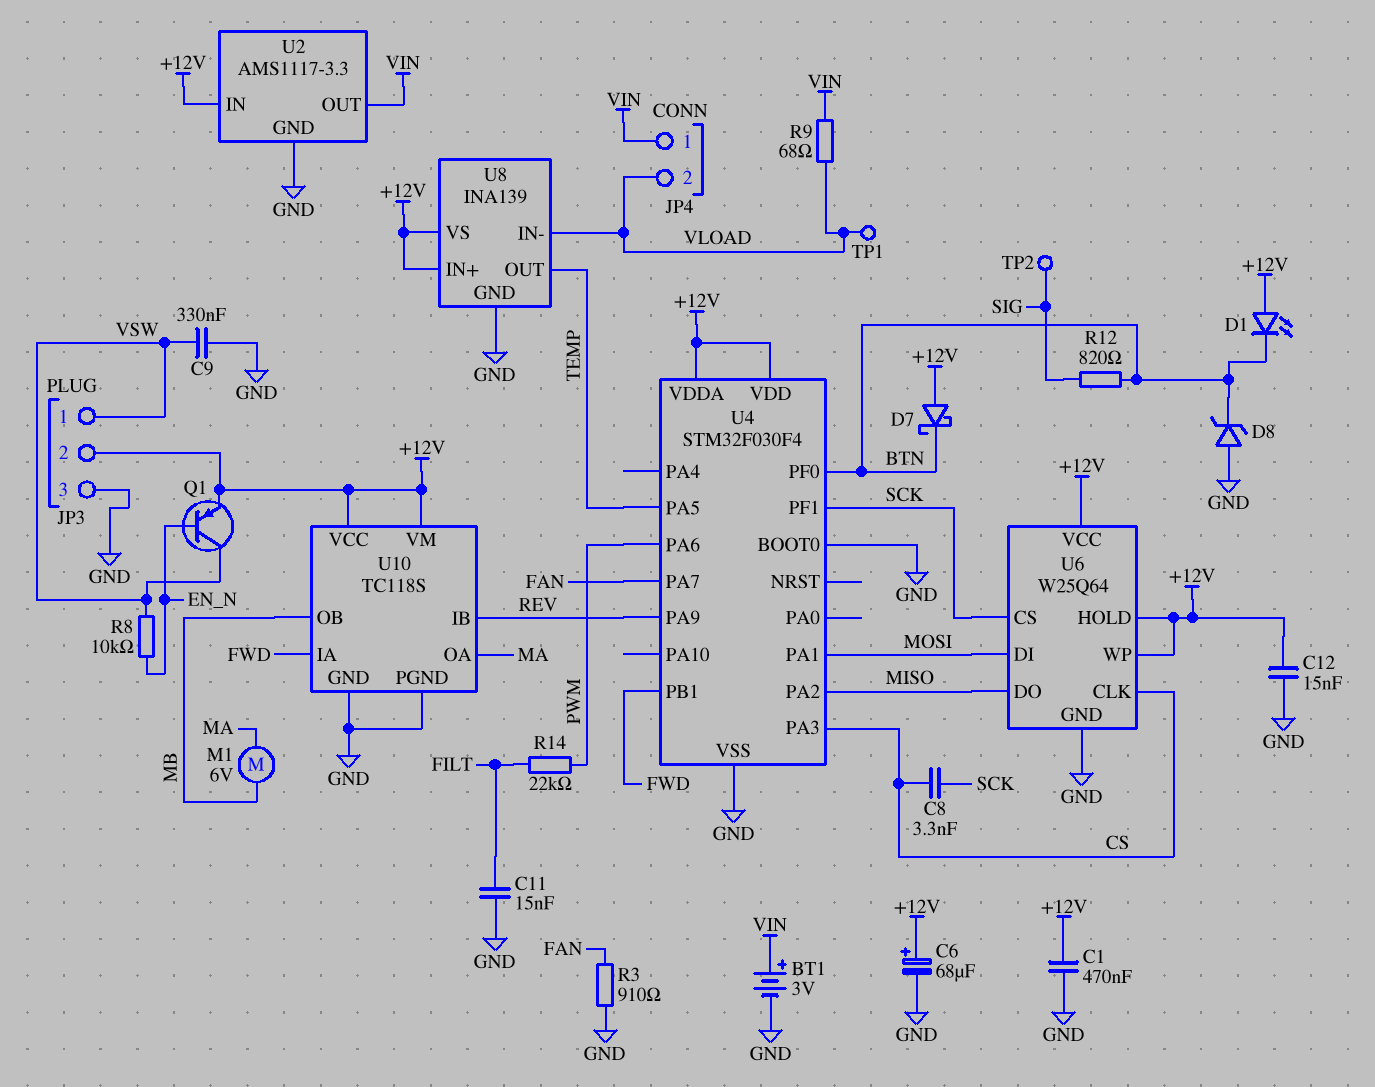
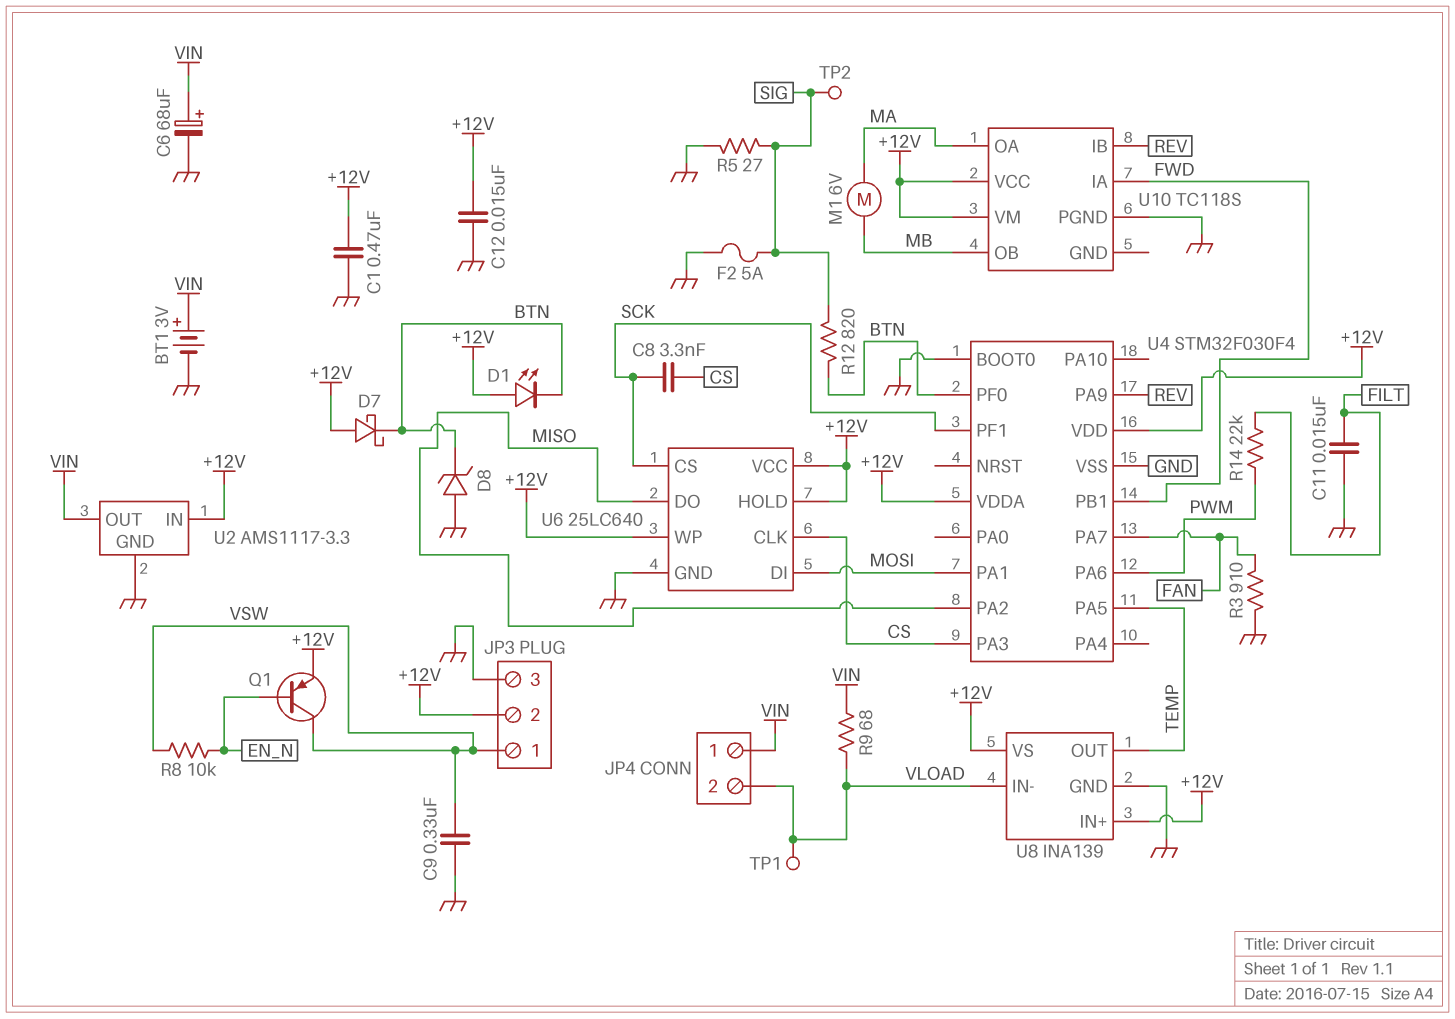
C6: 68uF (plus +12V, minus GND) -> 68uF (plus VIN, minus GND)
F2: none -> 5A (GND, SIG)
R5: none -> 27 (GND, SIG)
U6: W25Q64 -> 25LC640
U10 pin GND: GND -> none

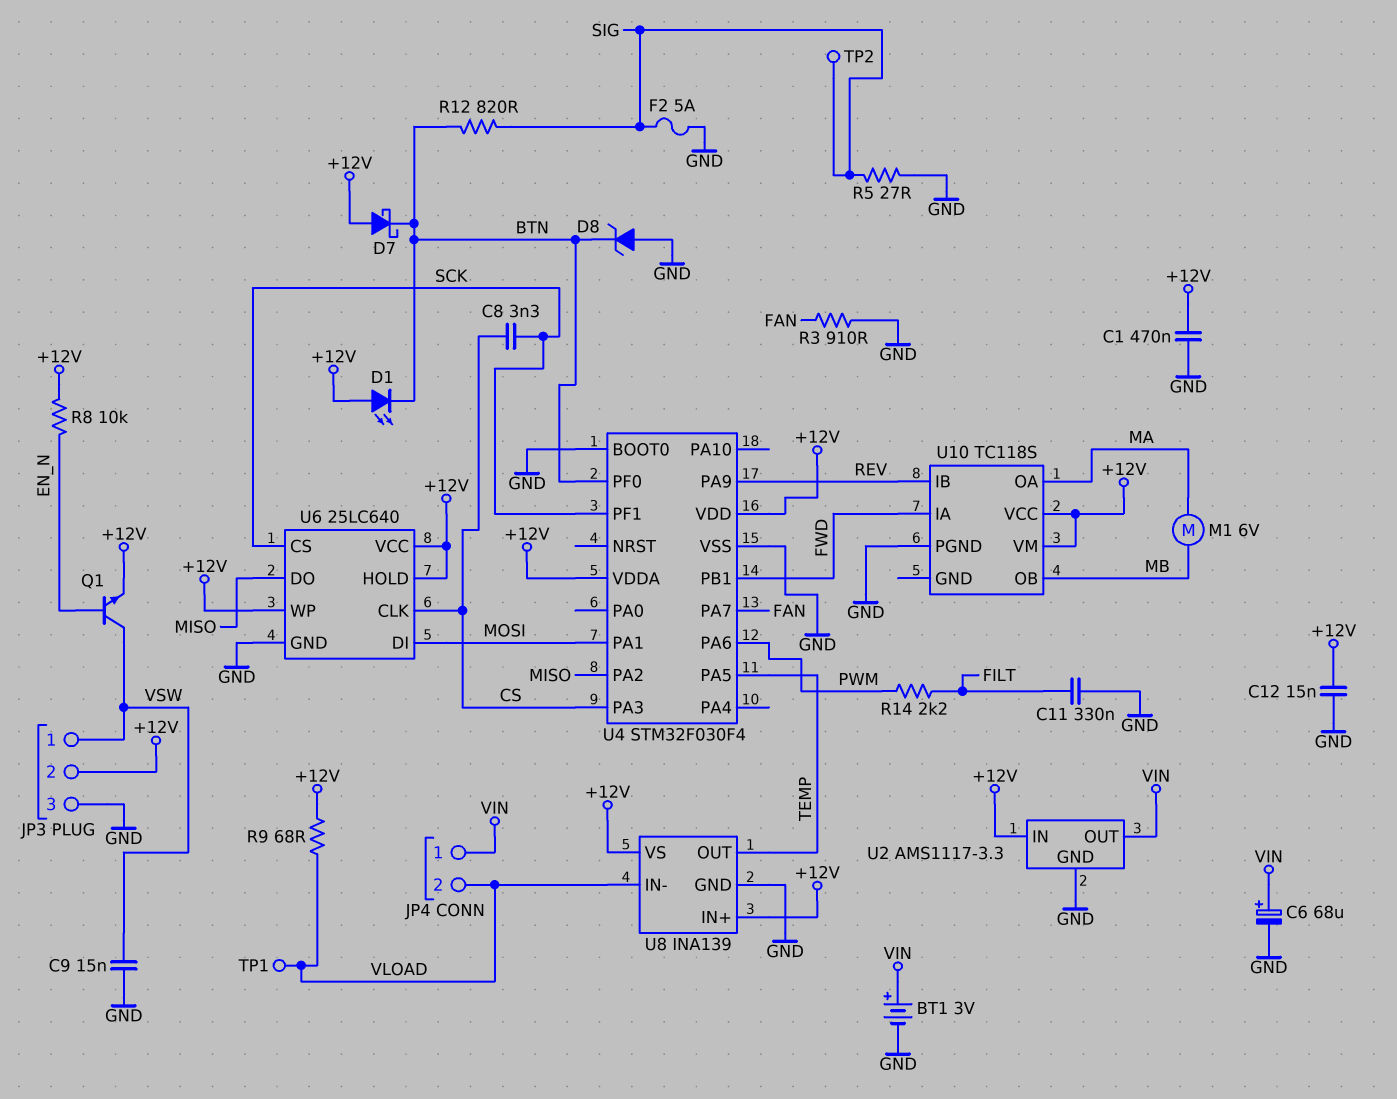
C9: 330nF (GND, VSW) -> 15nF (GND, VSW)
C11: 15nF (FILT, GND) -> 330nF (FILT, GND)
Q1: PNP (B EN_N, C VSW, E +12V) -> NPN (B EN_N, C VSW, E +12V)
R8: 10k (EN_N, VSW) -> 10k (+12V, EN_N)
R9: 68 (VIN, VLOAD) -> 68 (+12V, VLOAD)
R14: 22k (FILT, PWM) -> 2.2k (FILT, PWM)

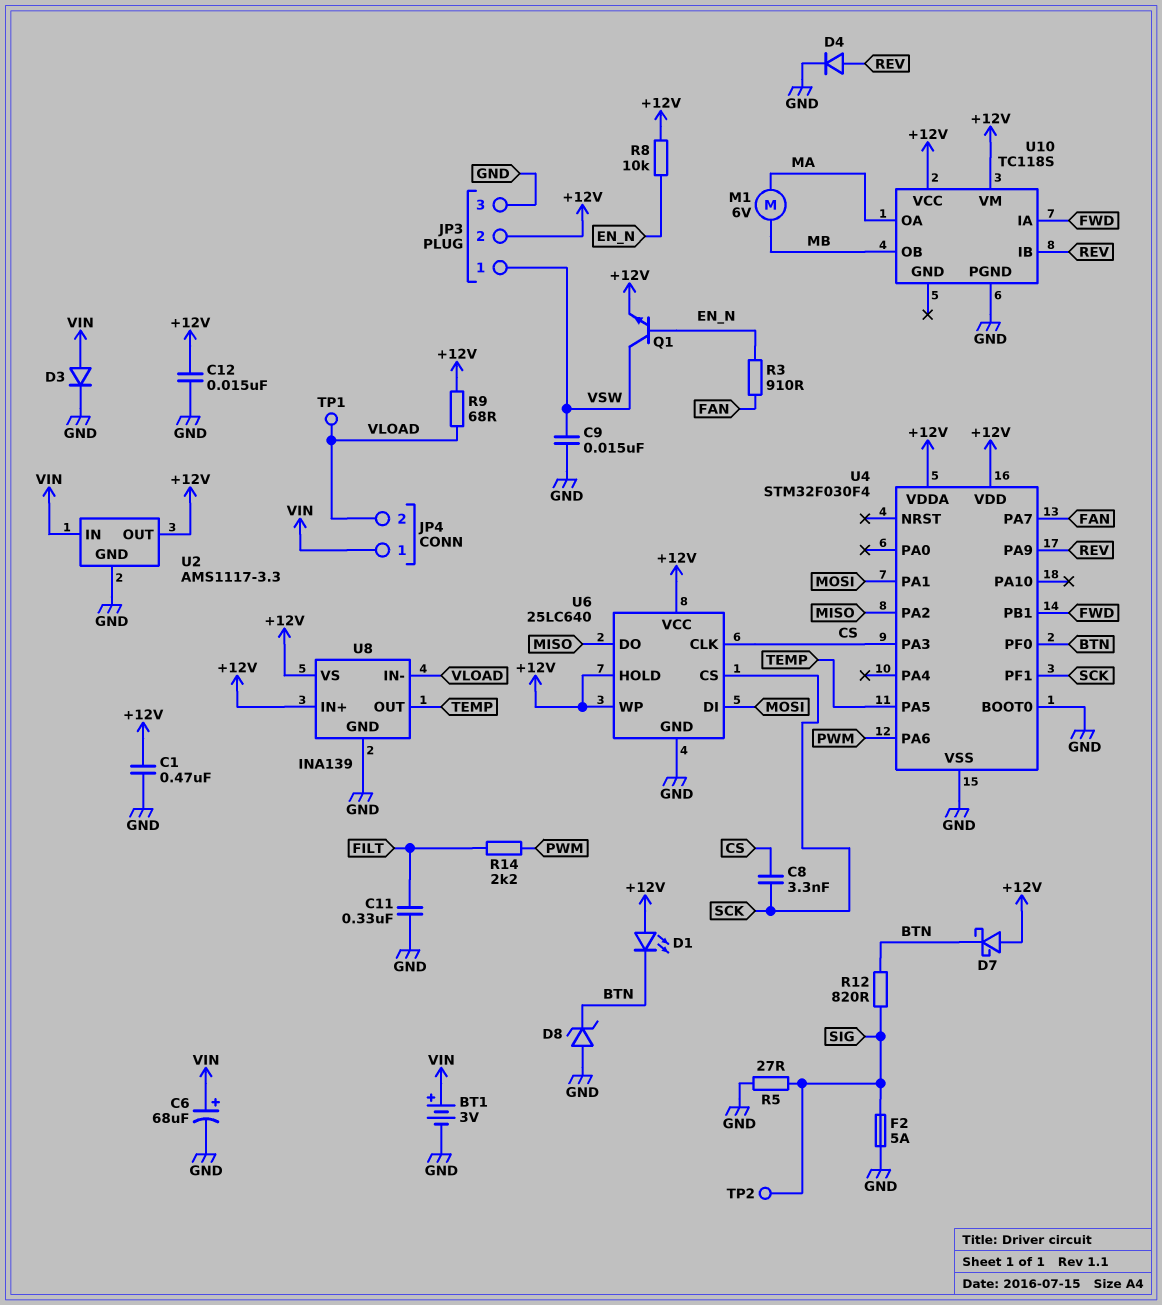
D3: none -> diode (A VIN, K GND)
D4: none -> diode (A REV, K GND)
R3: 910 (FAN, GND) -> 910 (EN_N, FAN)
U2 pin IN: +12V -> VIN
U2 pin OUT: VIN -> +12V

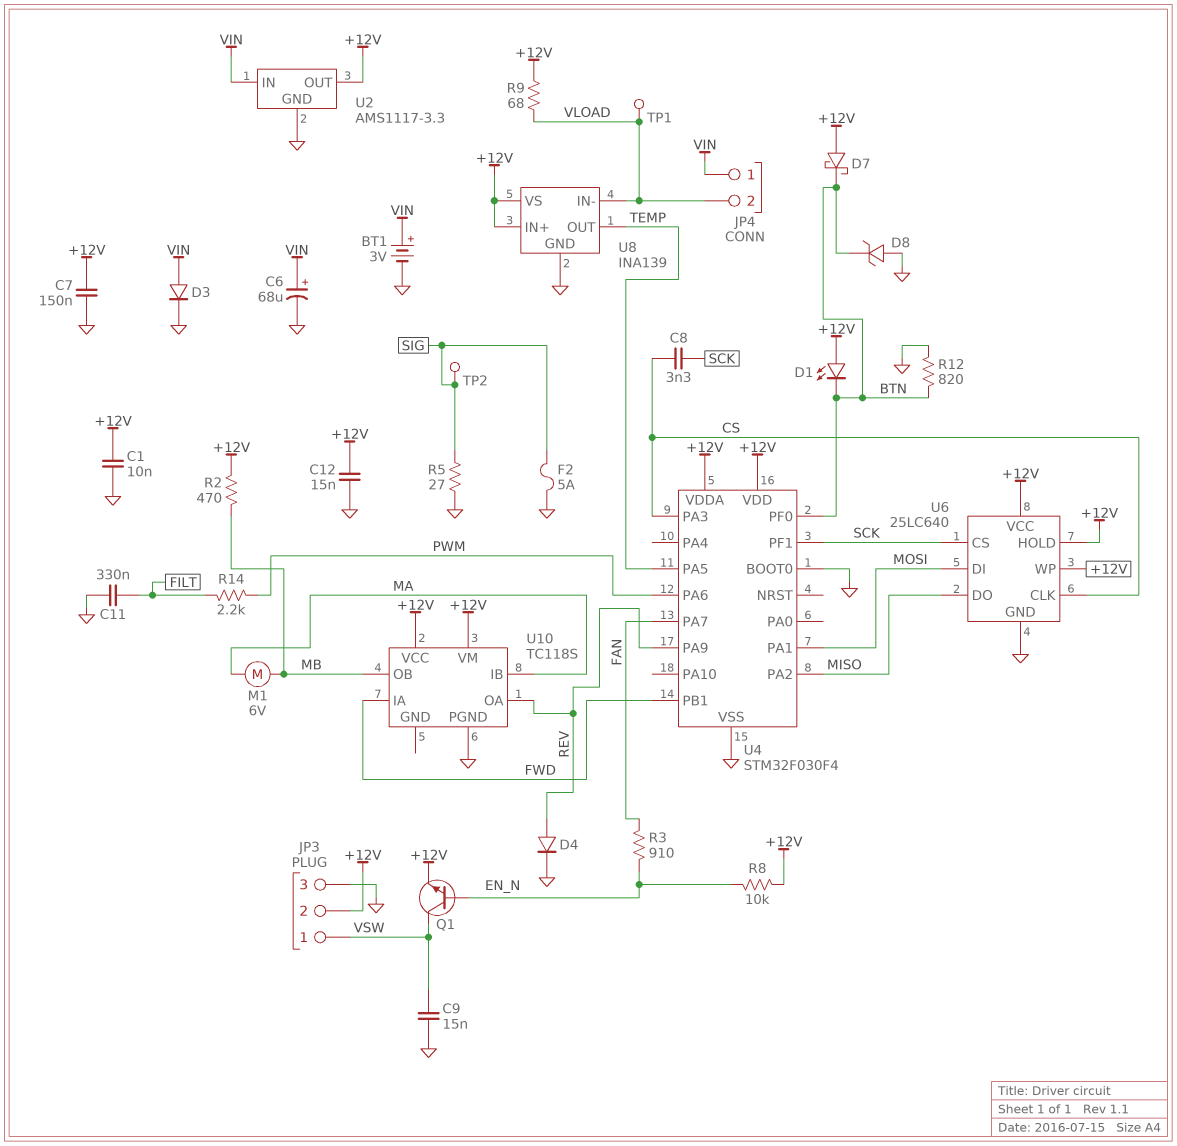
C1: 470nF (+12V, GND) -> 10nF (+12V, GND)
C7: none -> 150nF (+12V, GND)
R2: none -> 470 (+12V, MB)
R12: 820 (BTN, SIG) -> 820 (BTN, GND)
U10 pin IB: REV -> MA
U10 pin OA: MA -> REV

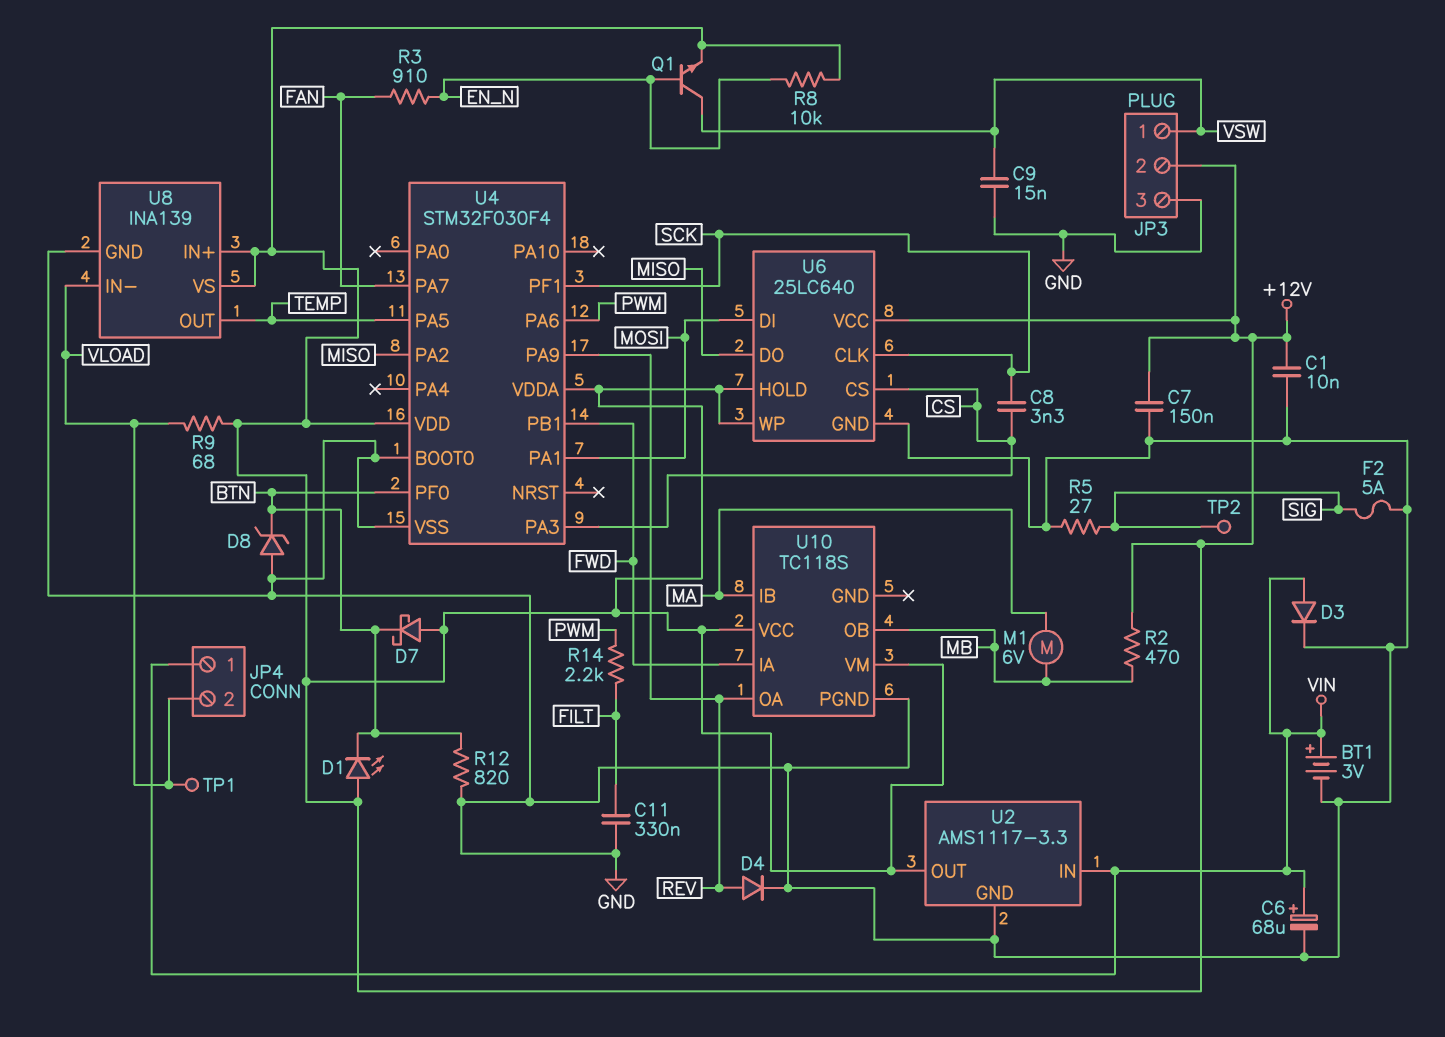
C12: 15nF (+12V, GND) -> none
U6 pin CLK: CS -> SCK
U6 pin CS: SCK -> CS

